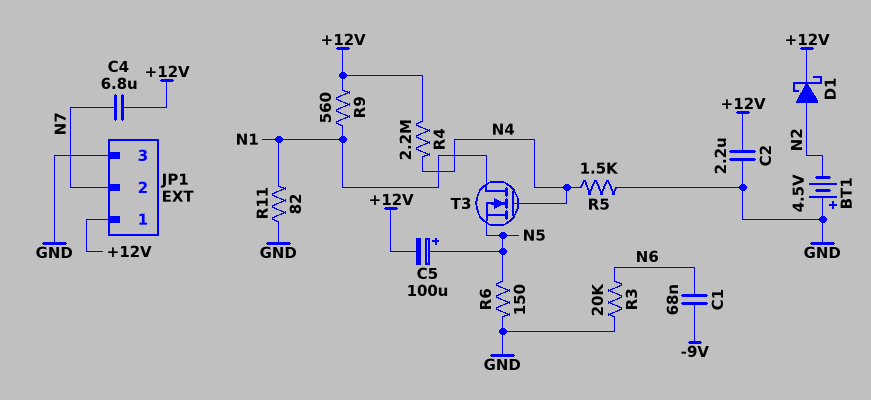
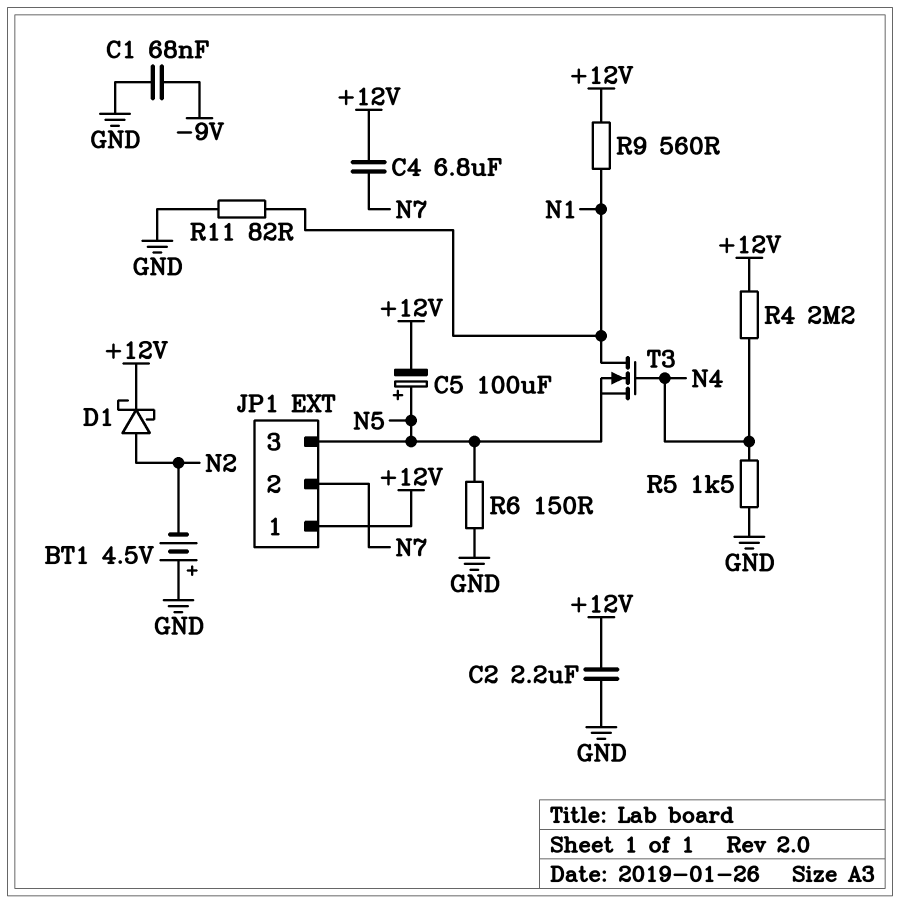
C1: 68nF (-9V, N6) -> 68nF (-9V, GND)
JP1 pin 3: GND -> N5
R3: 20k (GND, N6) -> none

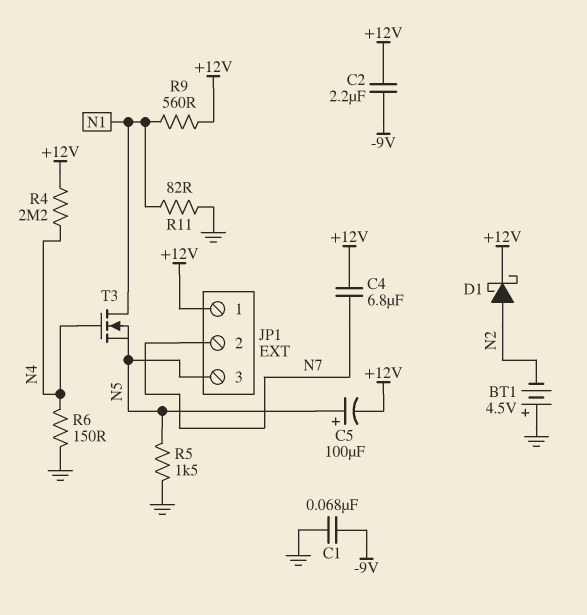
C2: 2.2uF (+12V, GND) -> 2.2uF (+12V, -9V)
R5: 1.5k (GND, N4) -> 1.5k (GND, N5)
R6: 150 (GND, N5) -> 150 (GND, N4)

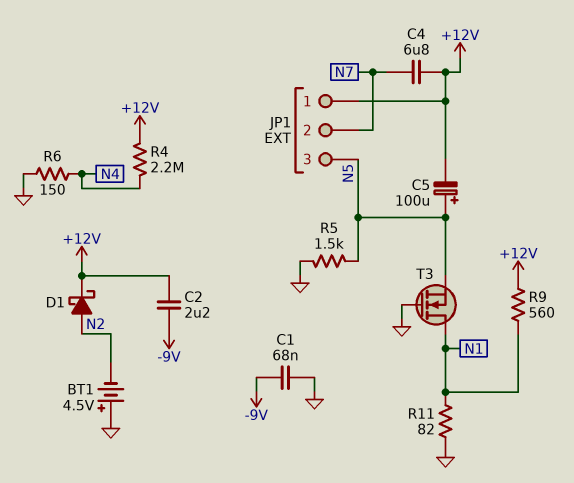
T3: NMOS (G N4, D N1, S N5) -> NMOS (G GND, D N1, S N5)

